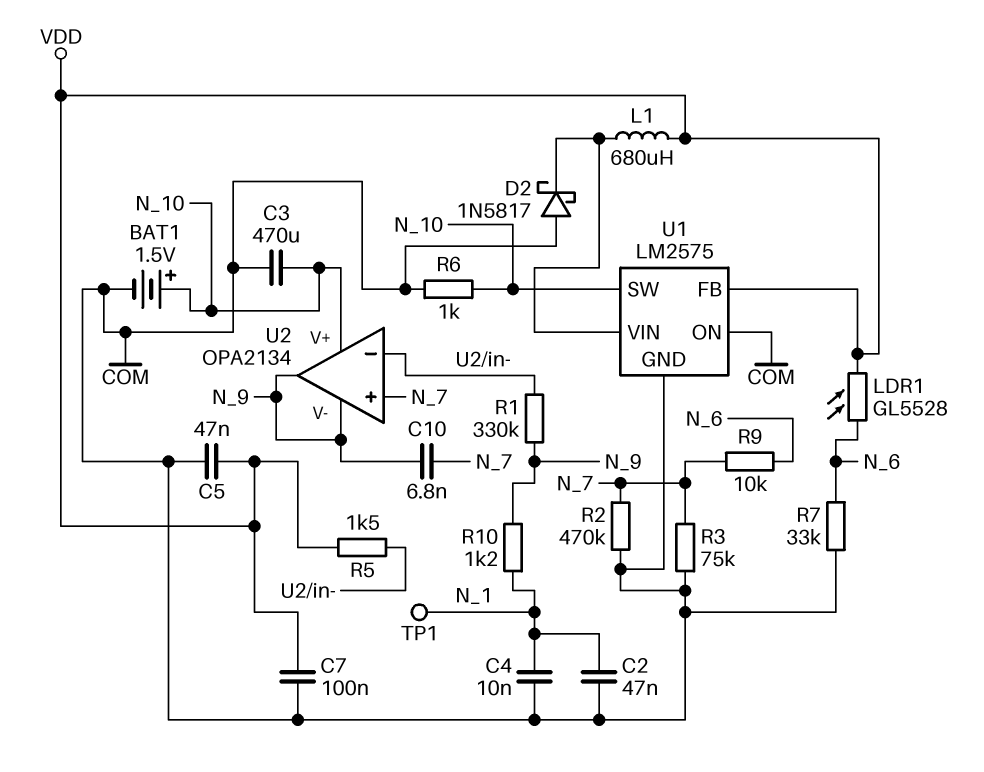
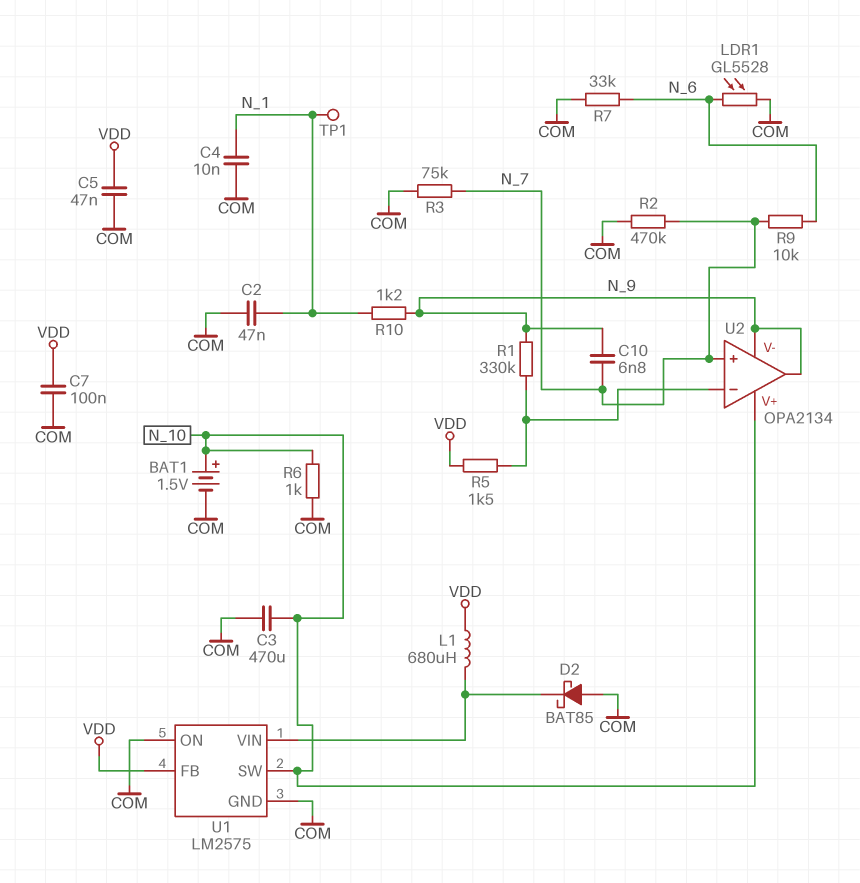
D2: schottky 1N5817 (A COM, K U1/VIN) -> schottky BAT85 (A COM, K U1/VIN)
LDR1: GL5528 (N_6, VDD) -> GL5528 (COM, N_6)

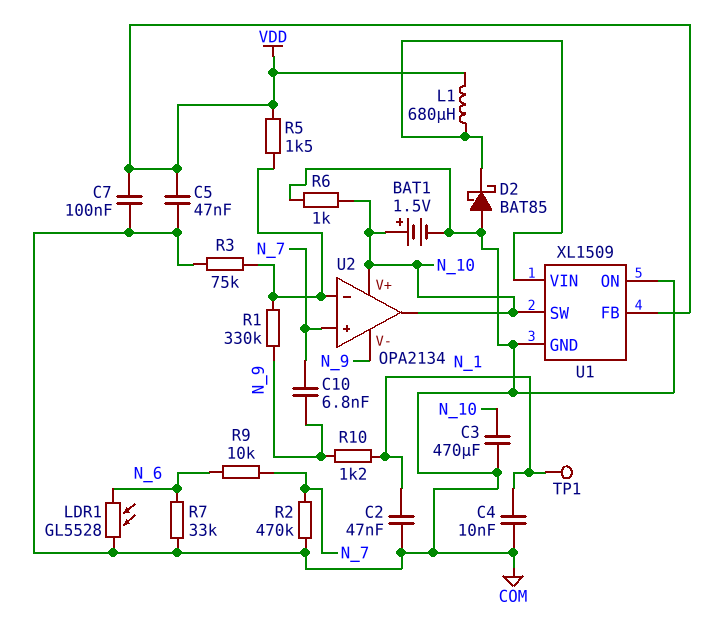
R3: 75k (COM, N_7) -> 75k (COM, U2/in-)
U1: LM2575 -> XL1509
U2 pin out: N_9 -> N_10

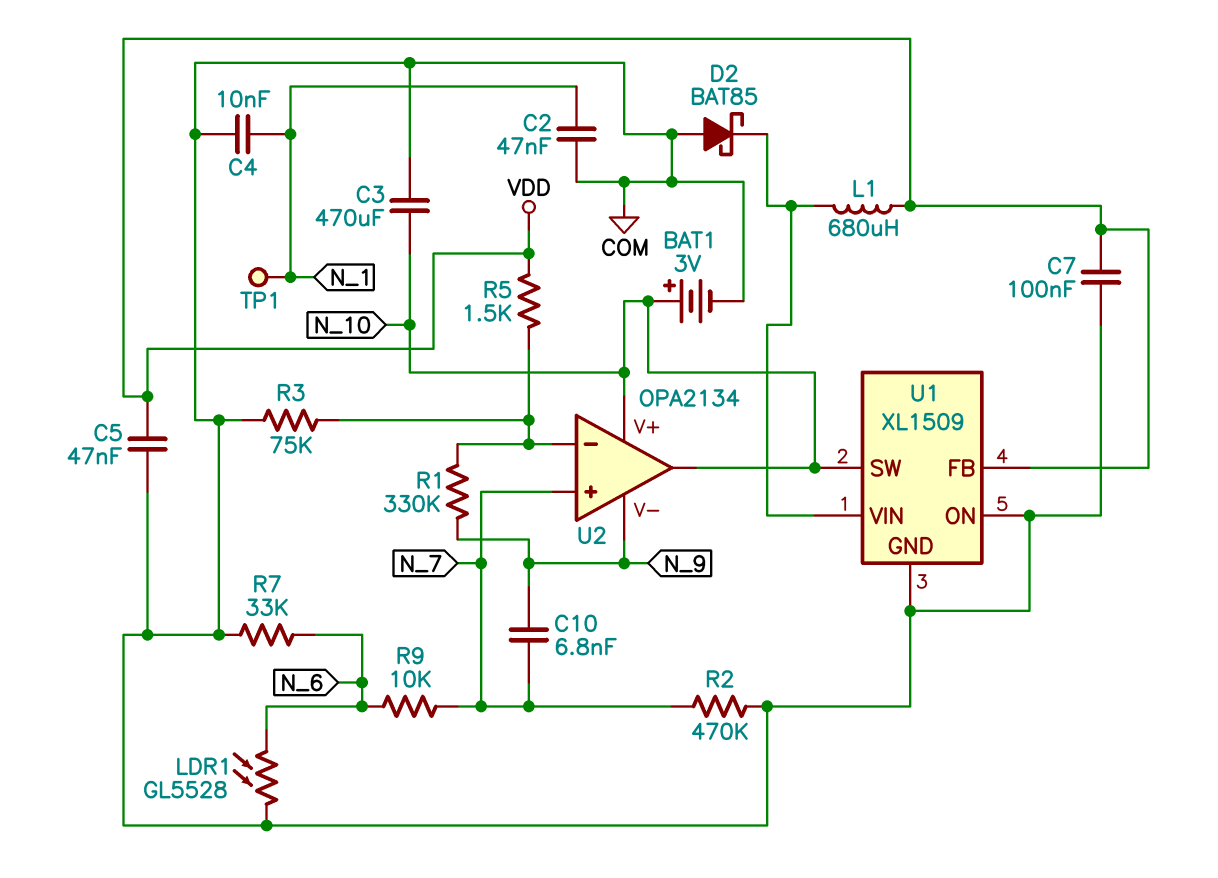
BAT1: 1.5V (plus N_10, minus COM) -> 3V (plus N_10, minus COM)
R6: 1k (COM, N_10) -> none
R10: 1.2k (N_1, N_9) -> none

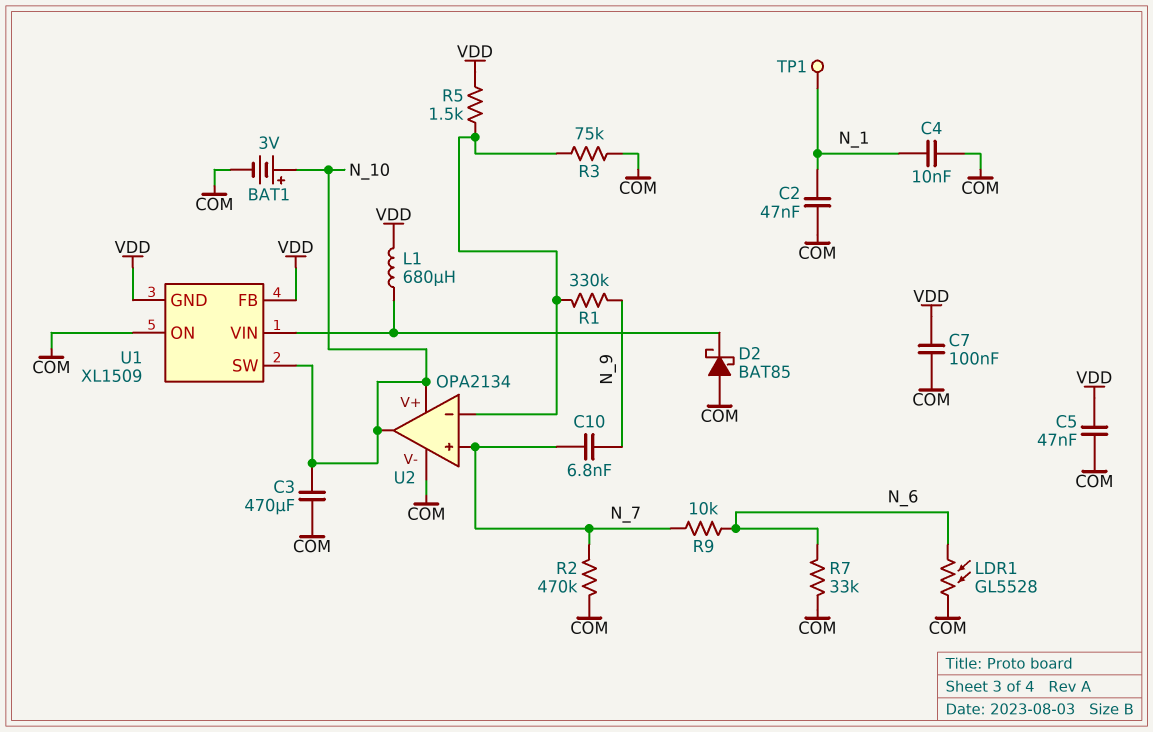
U1 pin GND: COM -> VDD
U2 pin V-: N_9 -> COM

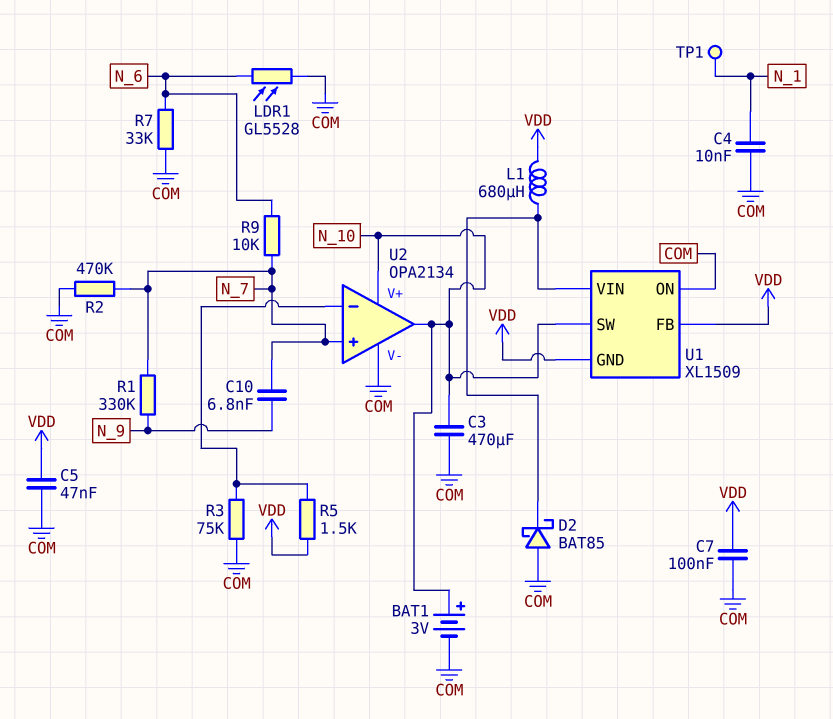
C2: 47nF (COM, N_1) -> none
R1: 330k (N_9, U2/in-) -> 330k (N_7, N_9)

